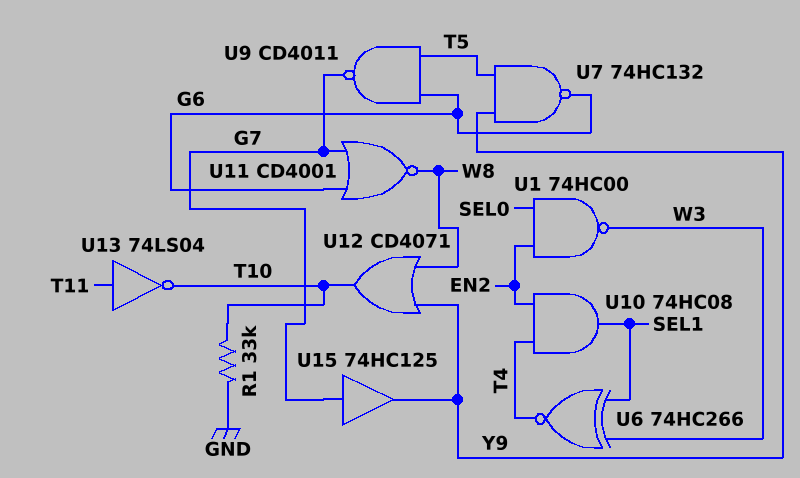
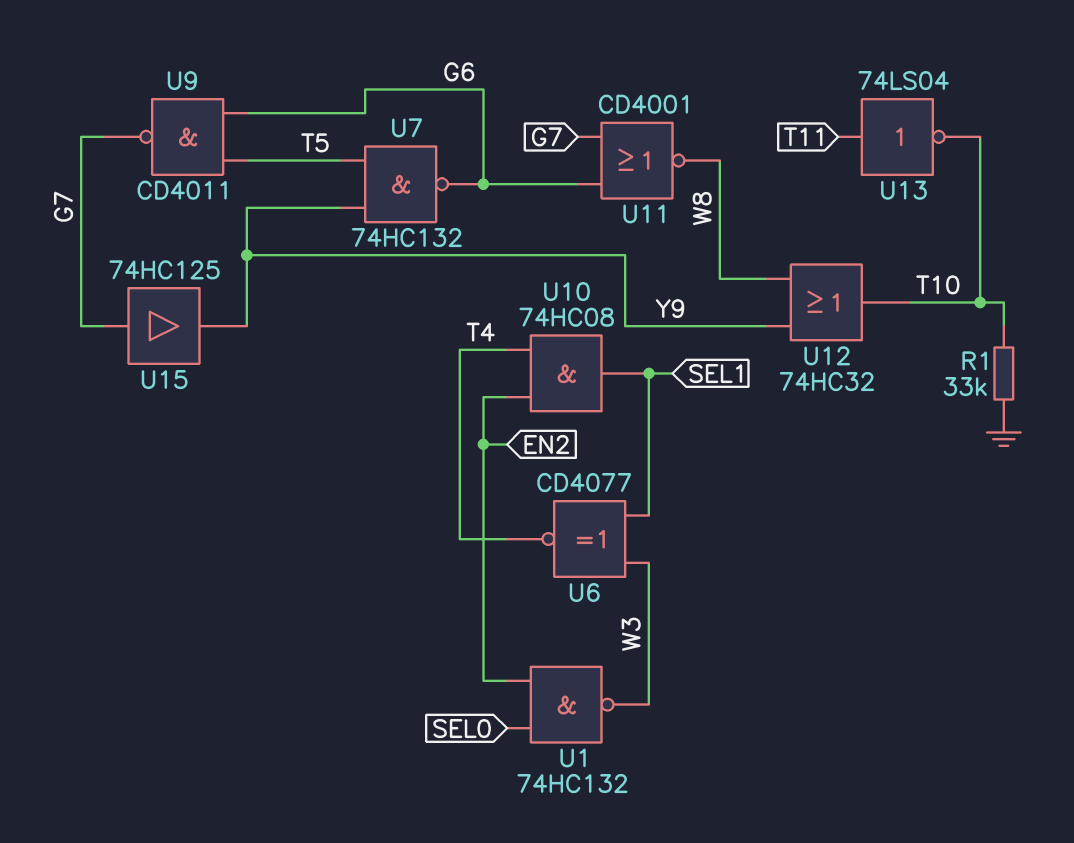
U1: NAND 74HC00 (in EN2, in SEL0, out W3) -> NAND 74HC132 (in EN2, in SEL0, out W3)
U6: XNOR 74HC266 (in SEL1, in W3, out T4) -> XNOR CD4077 (in SEL1, in W3, out T4)
U12: OR CD4071 (in W8, in Y9, out T10) -> OR 74HC32 (in W8, in Y9, out T10)

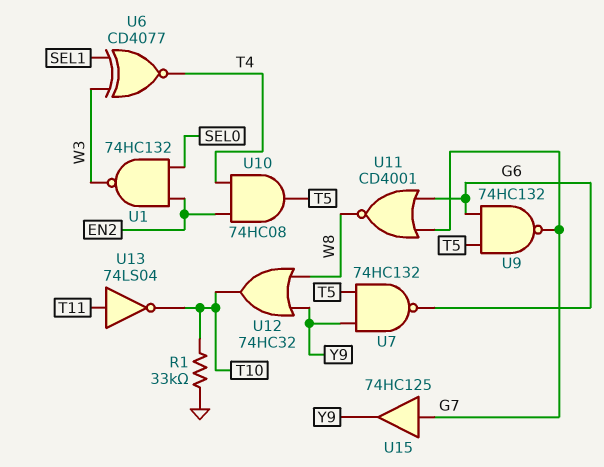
U9: NAND CD4011 (in G6, in T5, out G7) -> NAND 74HC132 (in G6, in T5, out G7)
U10: AND 74HC08 (in EN2, in T4, out SEL1) -> AND 74HC08 (in EN2, in T4, out T5)

